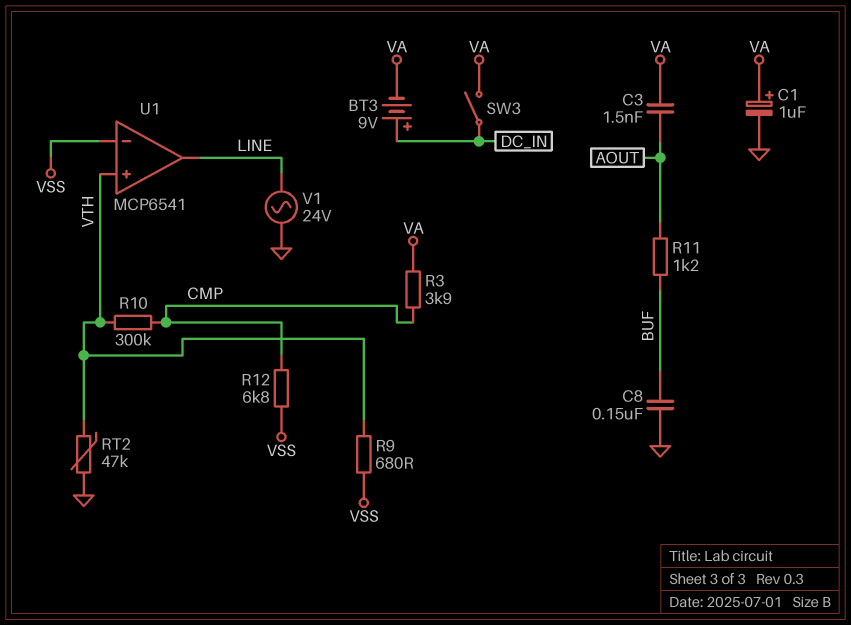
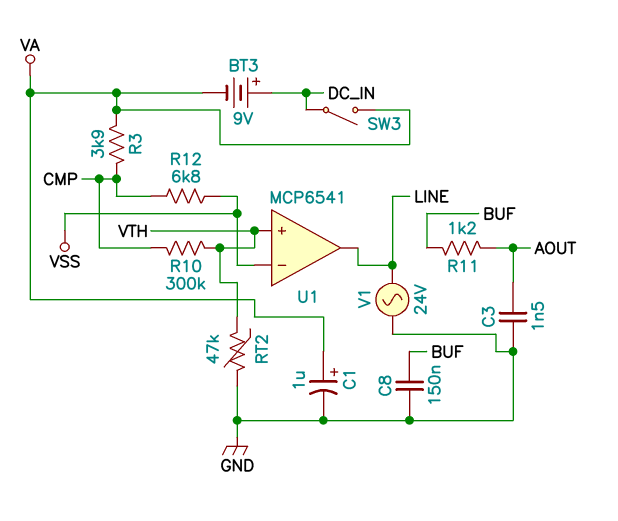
C3: 1.5nF (AOUT, VA) -> 1.5nF (AOUT, GND)
R9: 680 (VSS, VTH) -> none

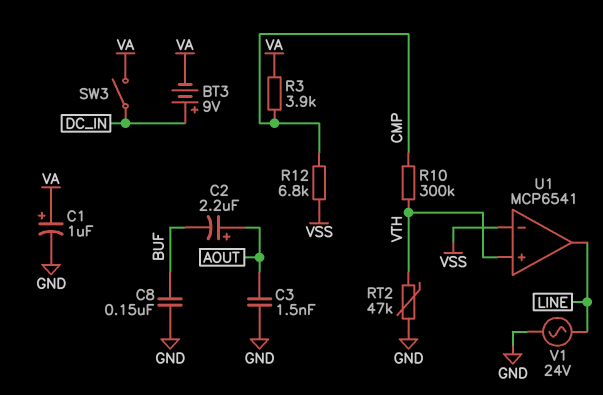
C2: none -> 2.2uF (plus AOUT, minus BUF)
R11: 1.2k (AOUT, BUF) -> none

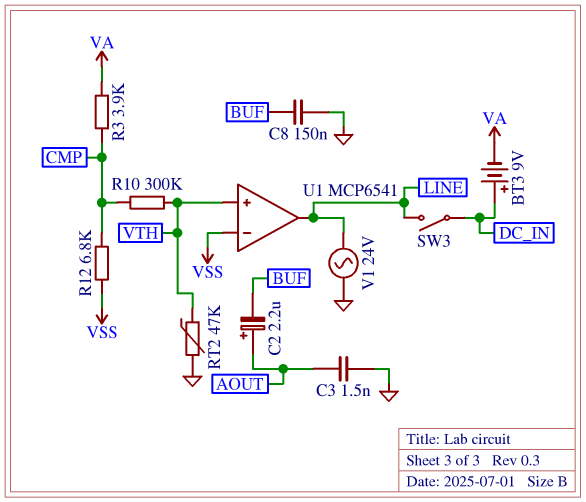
C1: 1uF (plus VA, minus GND) -> none
SW3: switch (DC_IN, VA) -> switch (DC_IN, LINE)

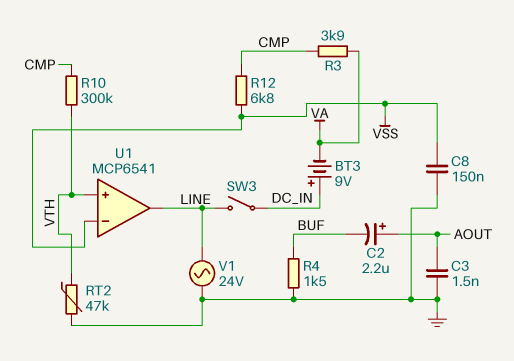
C8: 150nF (BUF, GND) -> 150nF (GND, VSS)
R4: none -> 1.5k (BUF, GND)

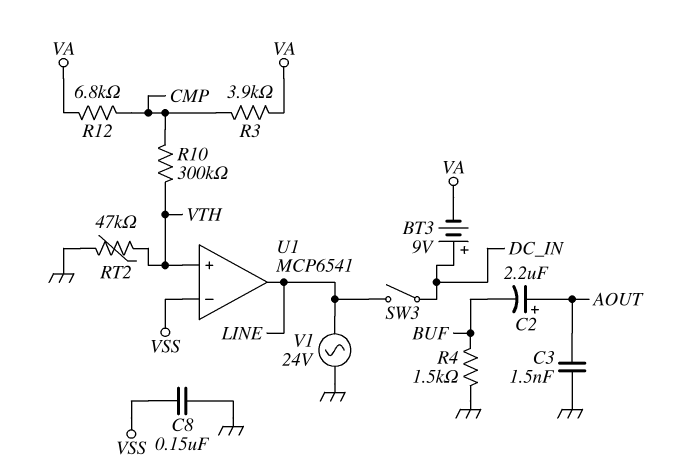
R12: 6.8k (CMP, VSS) -> 6.8k (CMP, VA)

